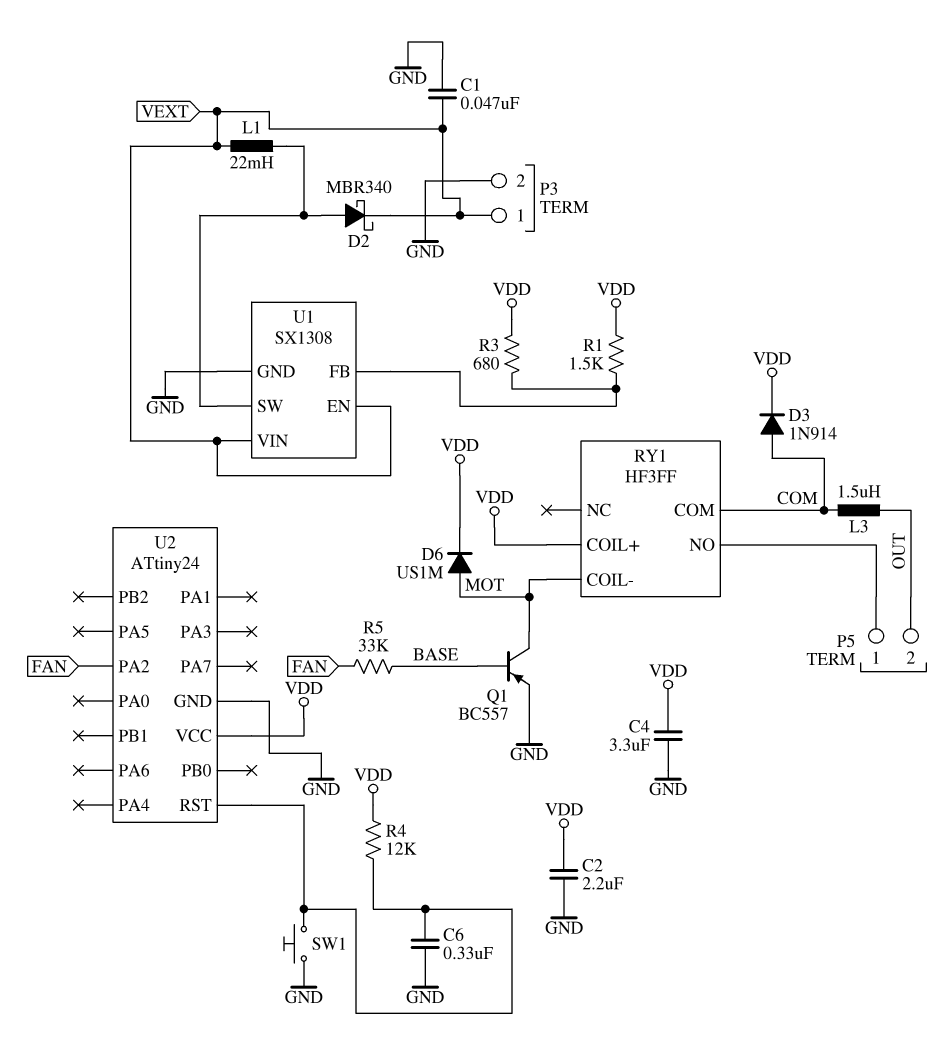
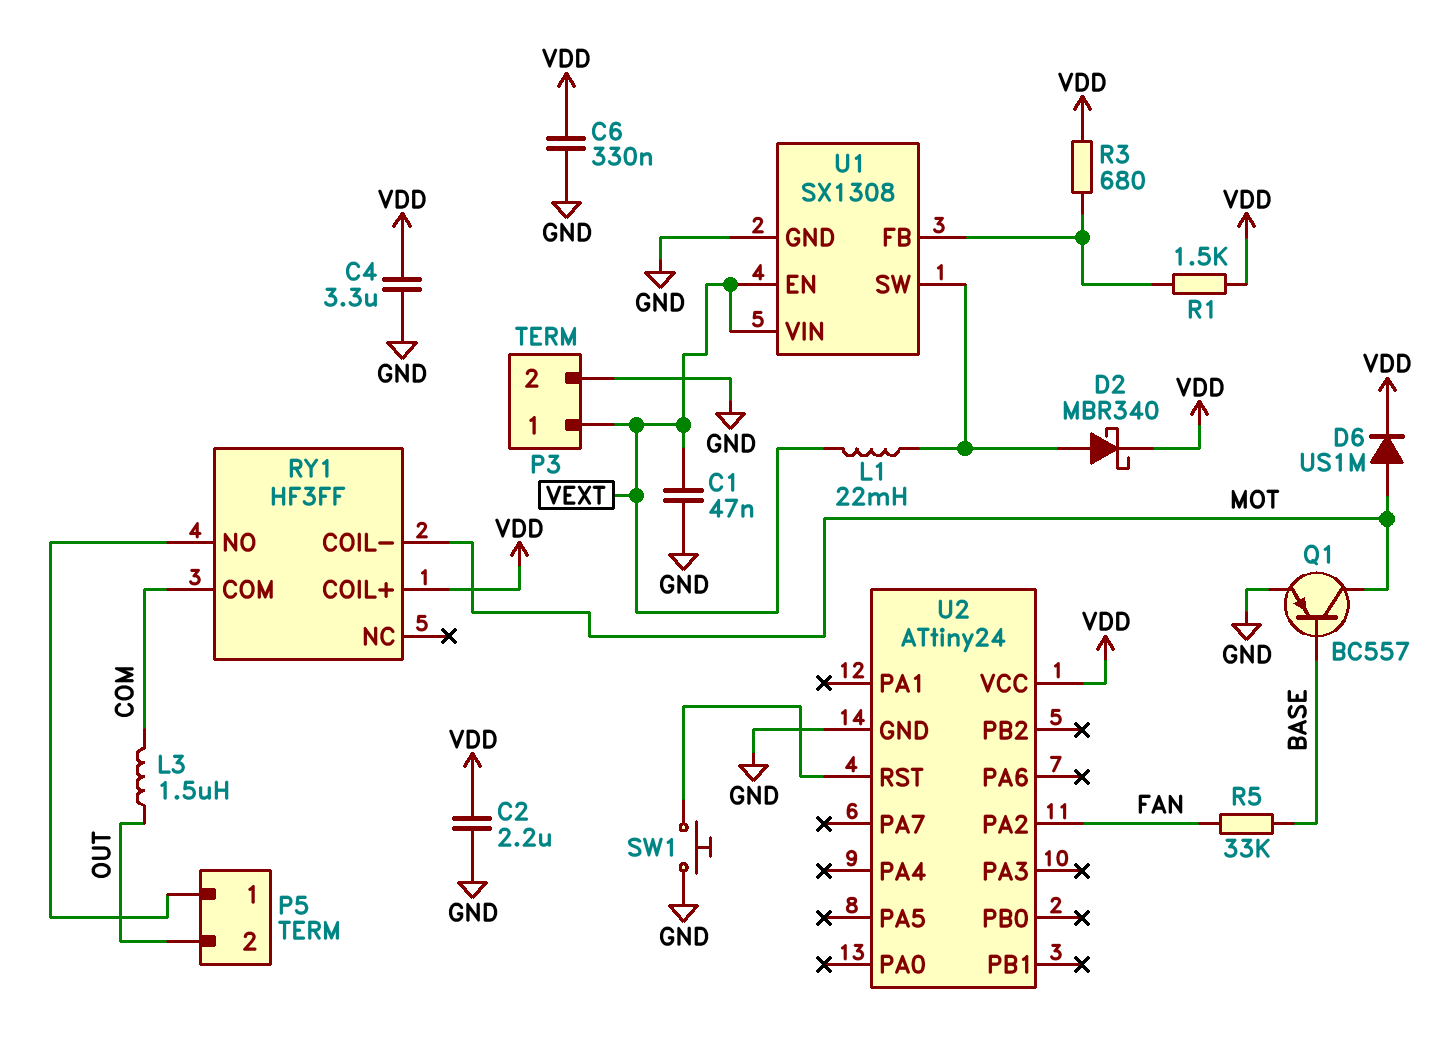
C6: 330nF (GND, U2/RST) -> 330nF (GND, VDD)
D2: schottky MBR340 (A U1/SW, K VEXT) -> schottky MBR340 (A U1/SW, K VDD)
D3: diode 1N914 (A COM, K VDD) -> none
R4: 12k (U2/RST, VDD) -> none

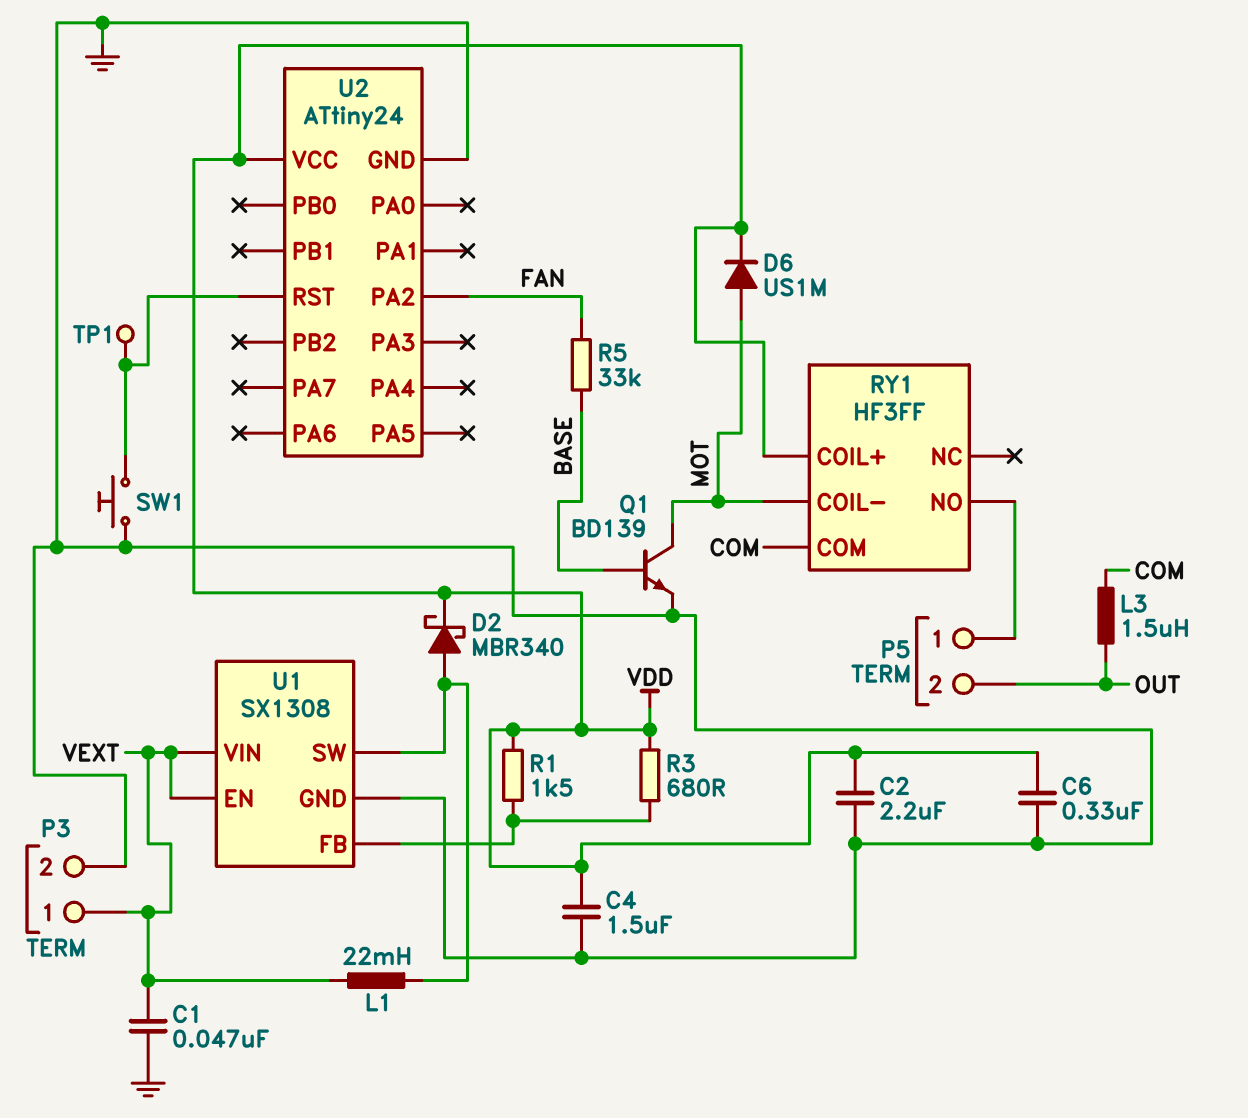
C4: 3.3uF (GND, VDD) -> 1.5uF (GND, VDD)
Q1: PNP BC557 (B BASE, C MOT, E GND) -> NPN BD139 (B BASE, C MOT, E GND)
TP1: none -> test point (U2/RST)

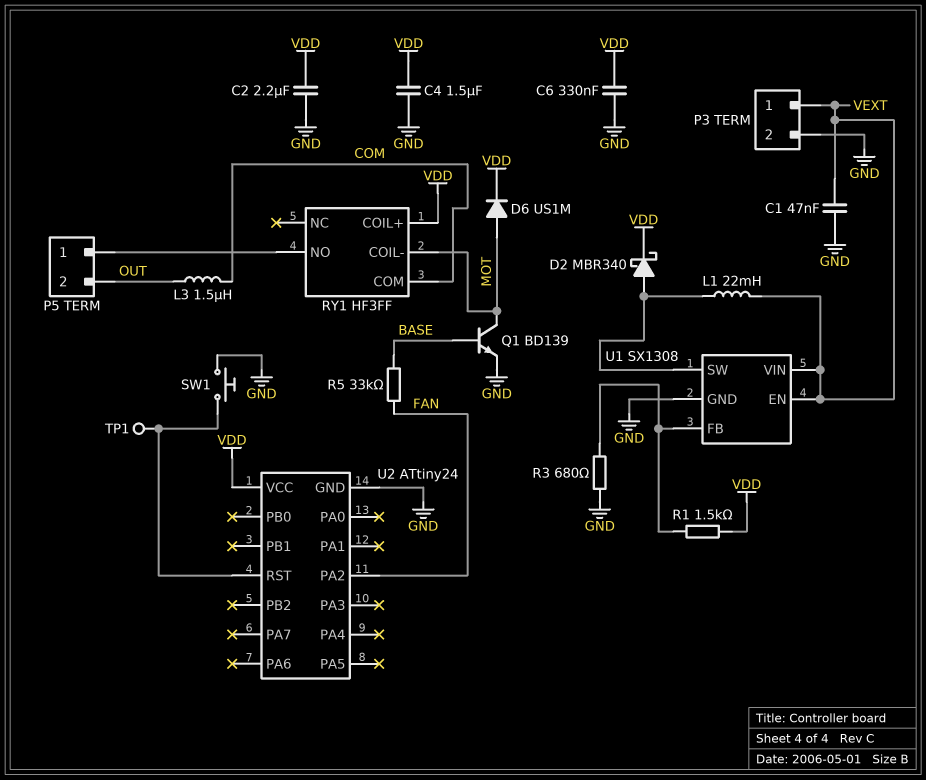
R3: 680 (U1/FB, VDD) -> 680 (GND, U1/FB)

